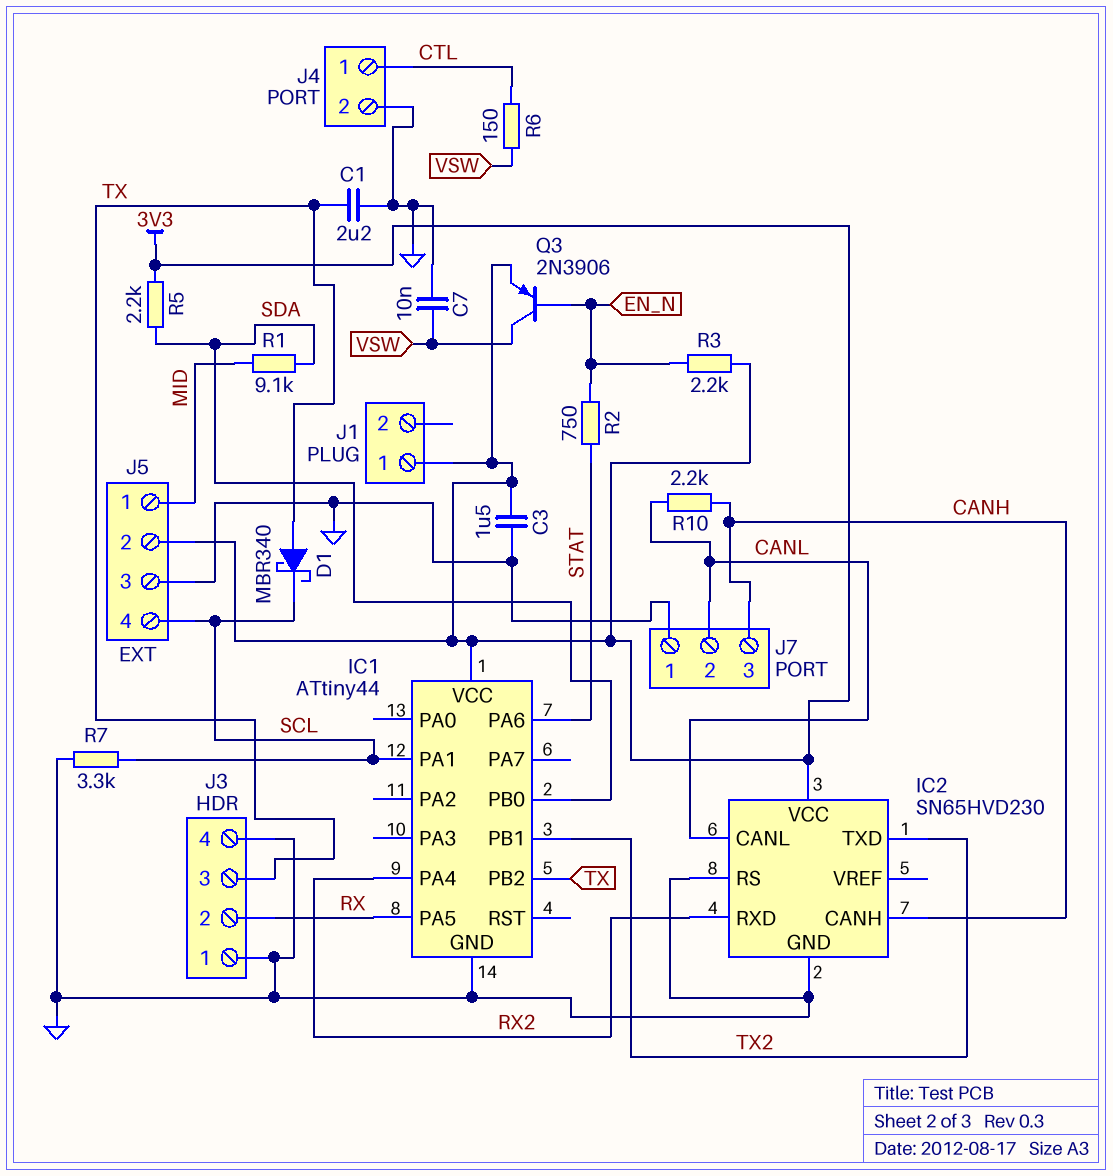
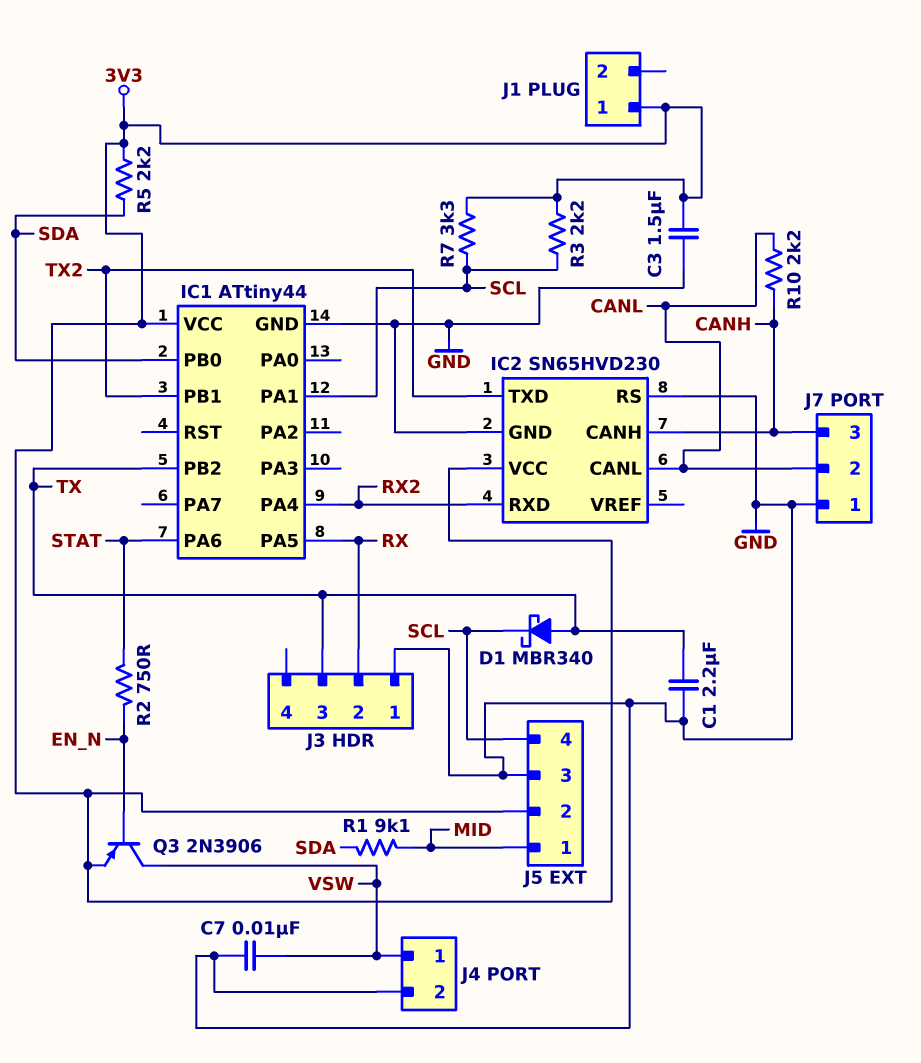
J3 pin 4: GND -> none
J4 pin 1: CTL -> VSW
R3: 2.2k (3V3, EN_N) -> 2.2k (3V3, SCL)
R6: 150 (CTL, VSW) -> none
R7: 3.3k (GND, SCL) -> 3.3k (3V3, SCL)

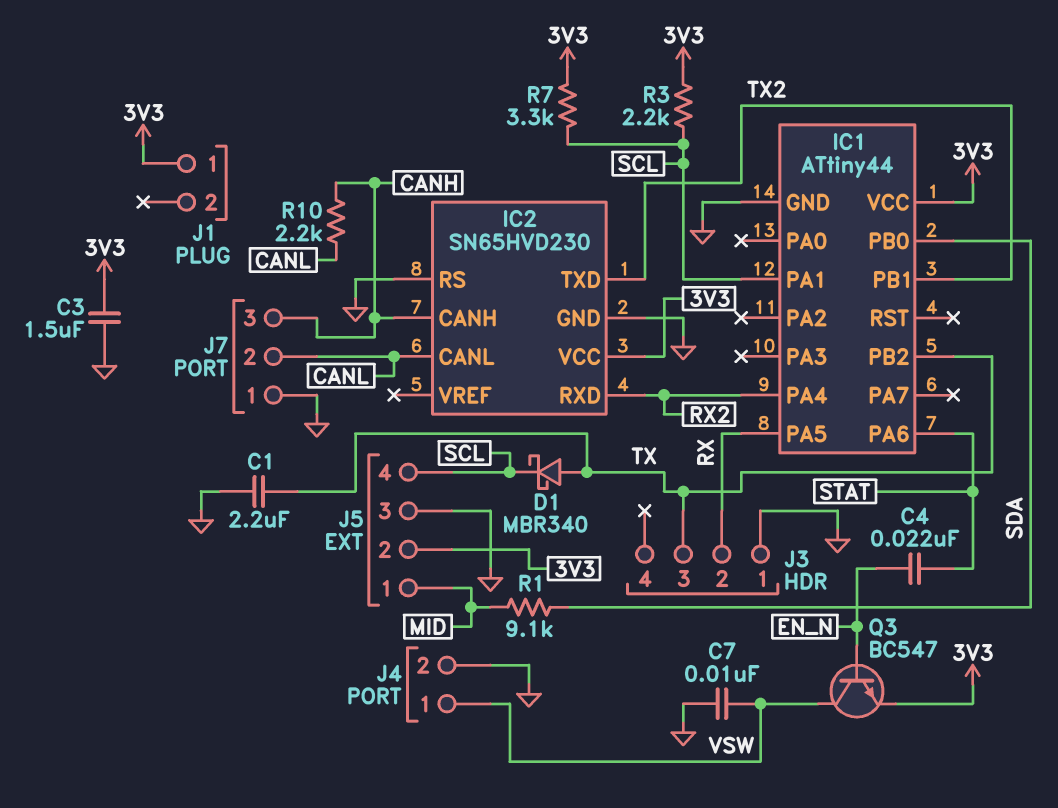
C4: none -> 22nF (EN_N, STAT)
Q3: PNP 2N3906 (B EN_N, C VSW, E 3V3) -> NPN BC547 (B EN_N, C VSW, E 3V3)
R2: 750 (EN_N, STAT) -> none
R5: 2.2k (3V3, SDA) -> none

